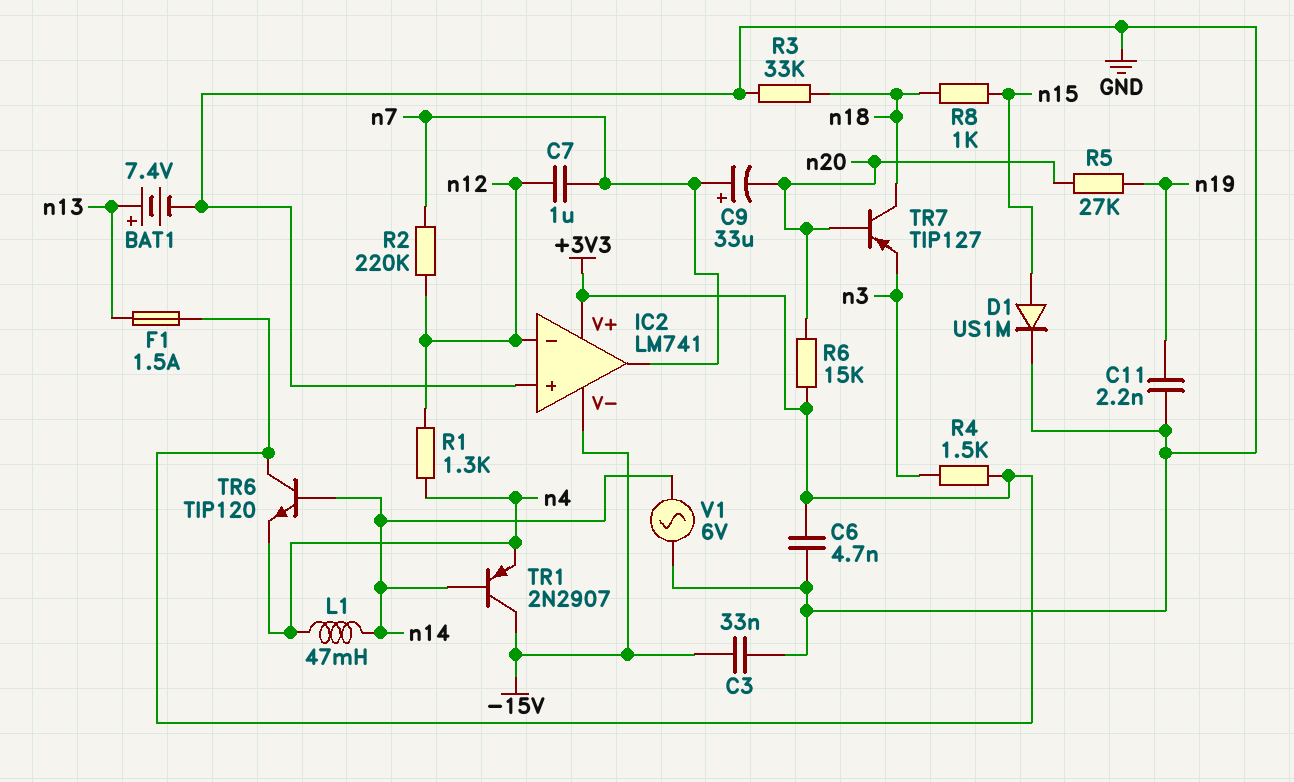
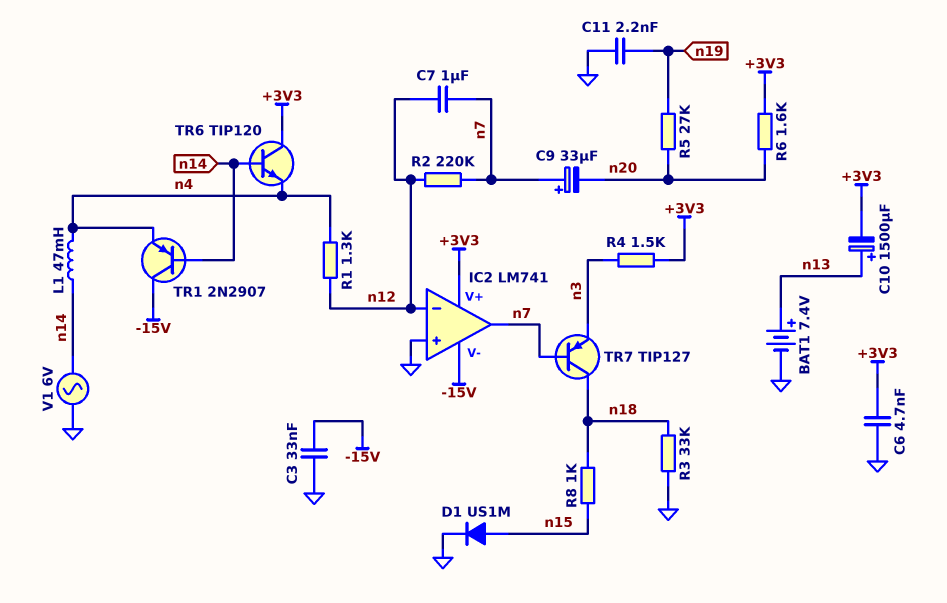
C10: none -> 1500uF (plus n13, minus +3V3)
F1: 1.5A (+3V3, n13) -> none
R6: 15k (+3V3, n20) -> 1.6k (+3V3, n20)
TR7: PNP TIP127 (B n20, C n18, E n3) -> PNP TIP127 (B n7, C n18, E n3)

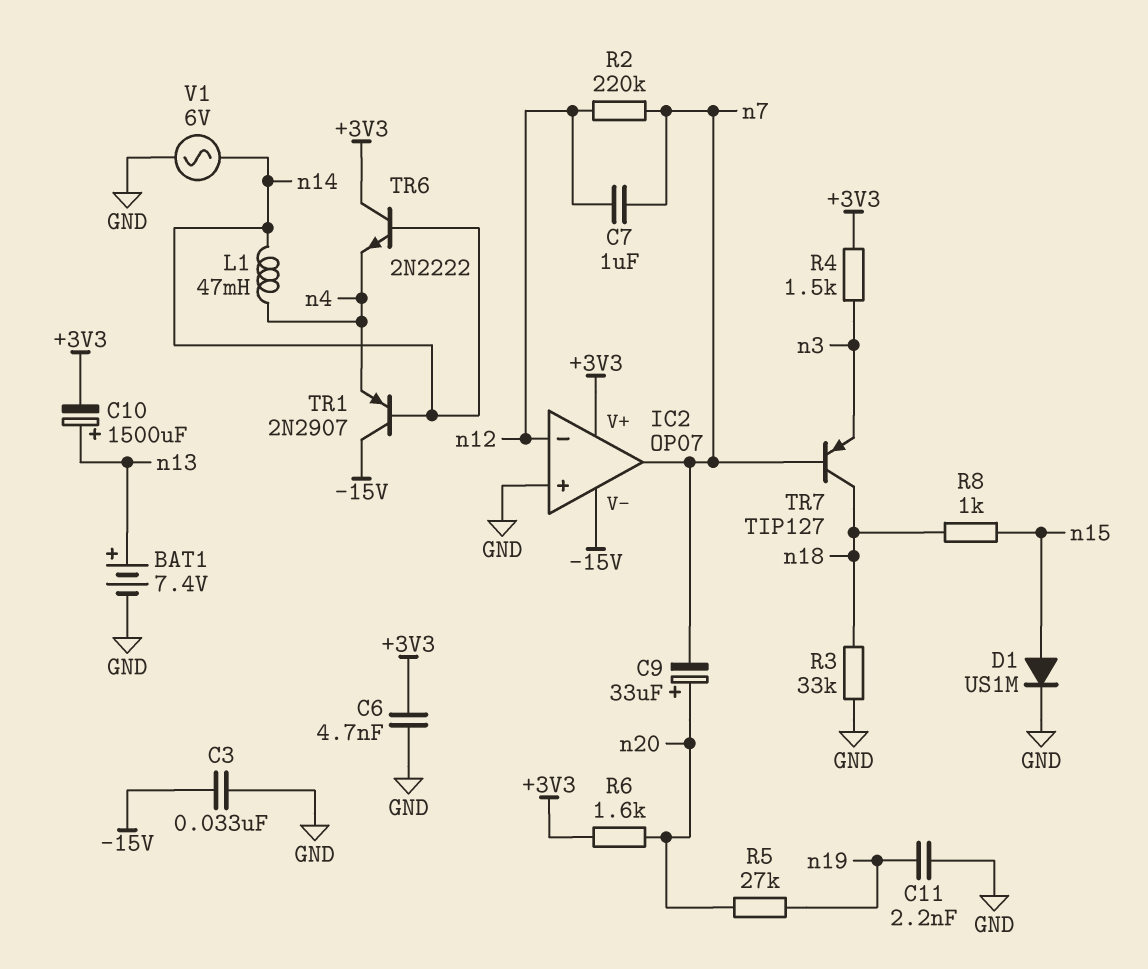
C9: 33uF (plus n7, minus n20) -> 33uF (plus n20, minus n7)
IC2: LM741 -> OP07
R1: 1.3k (n4, n12) -> none
TR6: NPN TIP120 (B n14, C +3V3, E n4) -> NPN 2N2222 (B n14, C +3V3, E n4)

